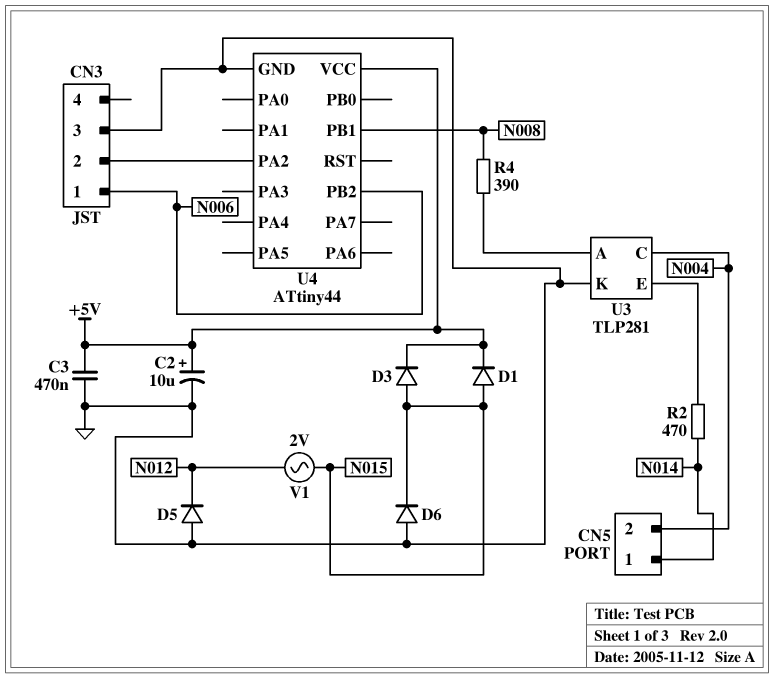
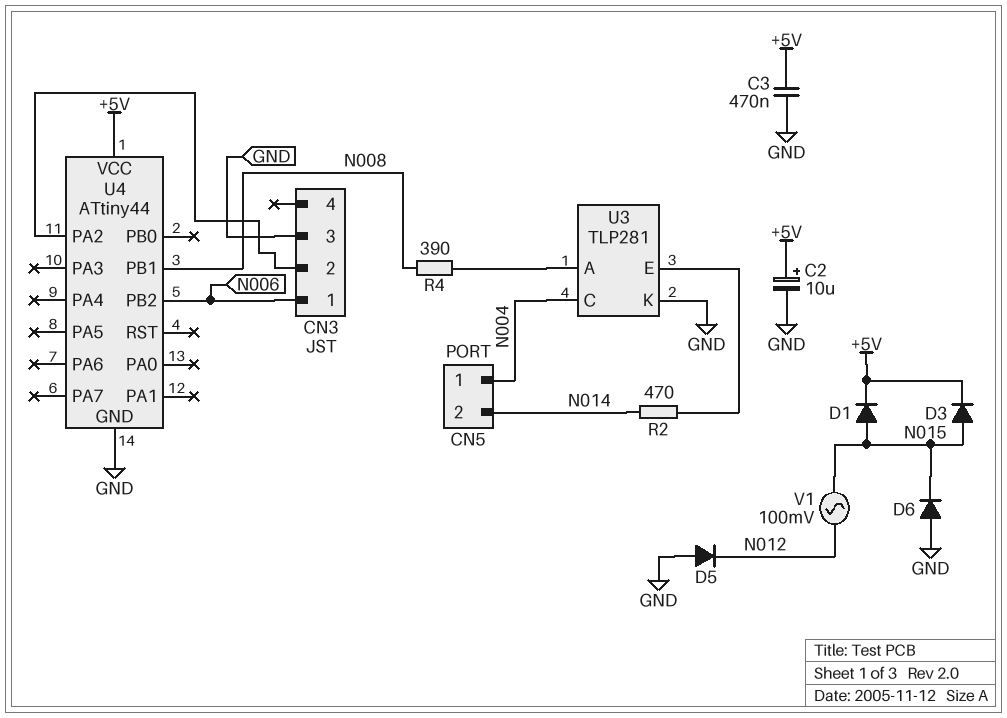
CN5 pin 1: N014 -> N004
CN5 pin 2: N004 -> N014
V1: AC 2V (N012, N015) -> AC 100mV (N012, N015)

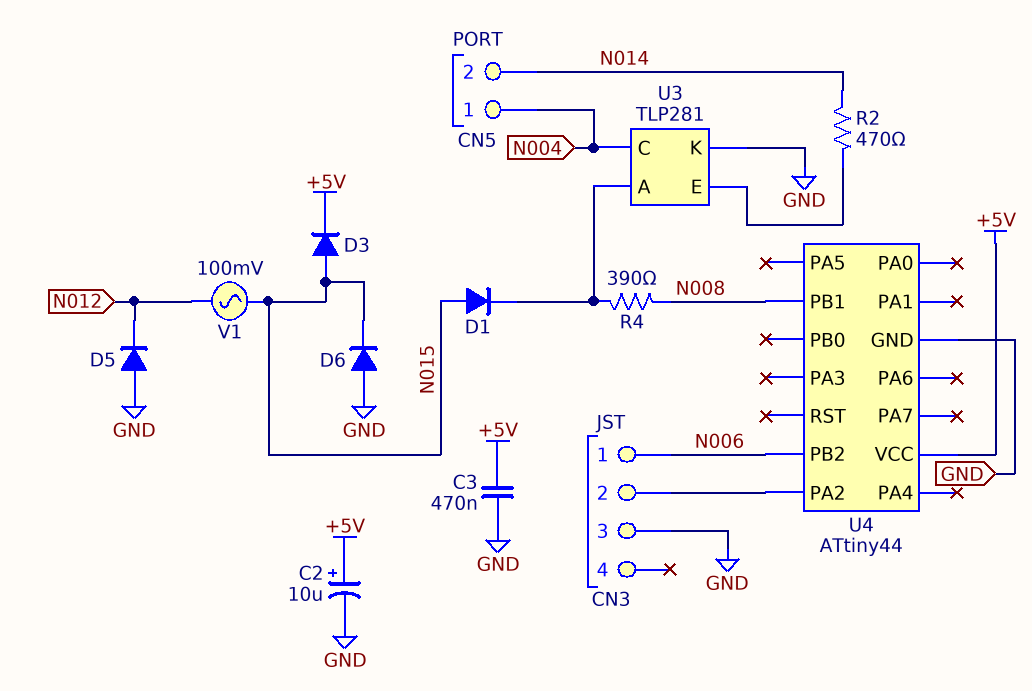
D1: diode (A N015, K +5V) -> diode (A N015, K U3/A)

